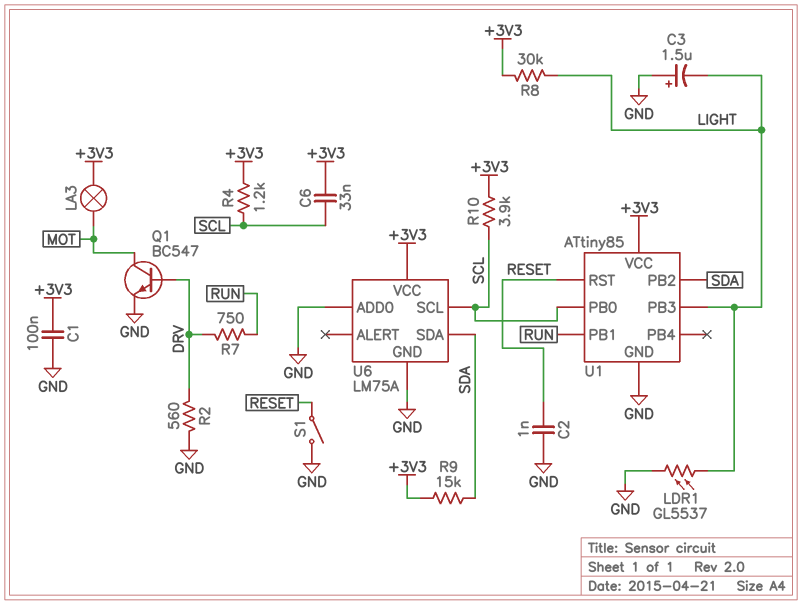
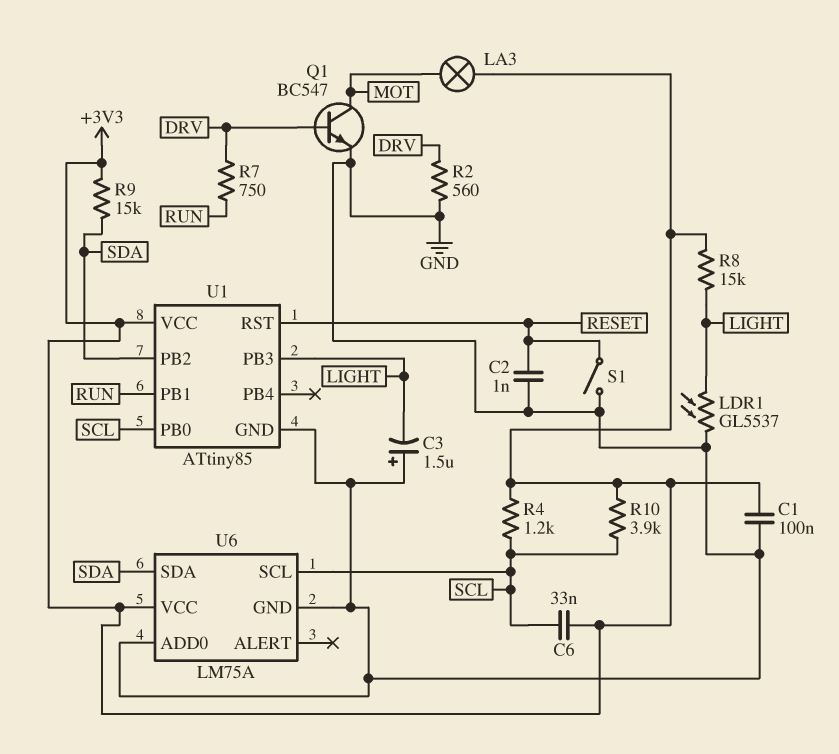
R8: 30k (+3V3, LIGHT) -> 15k (+3V3, LIGHT)

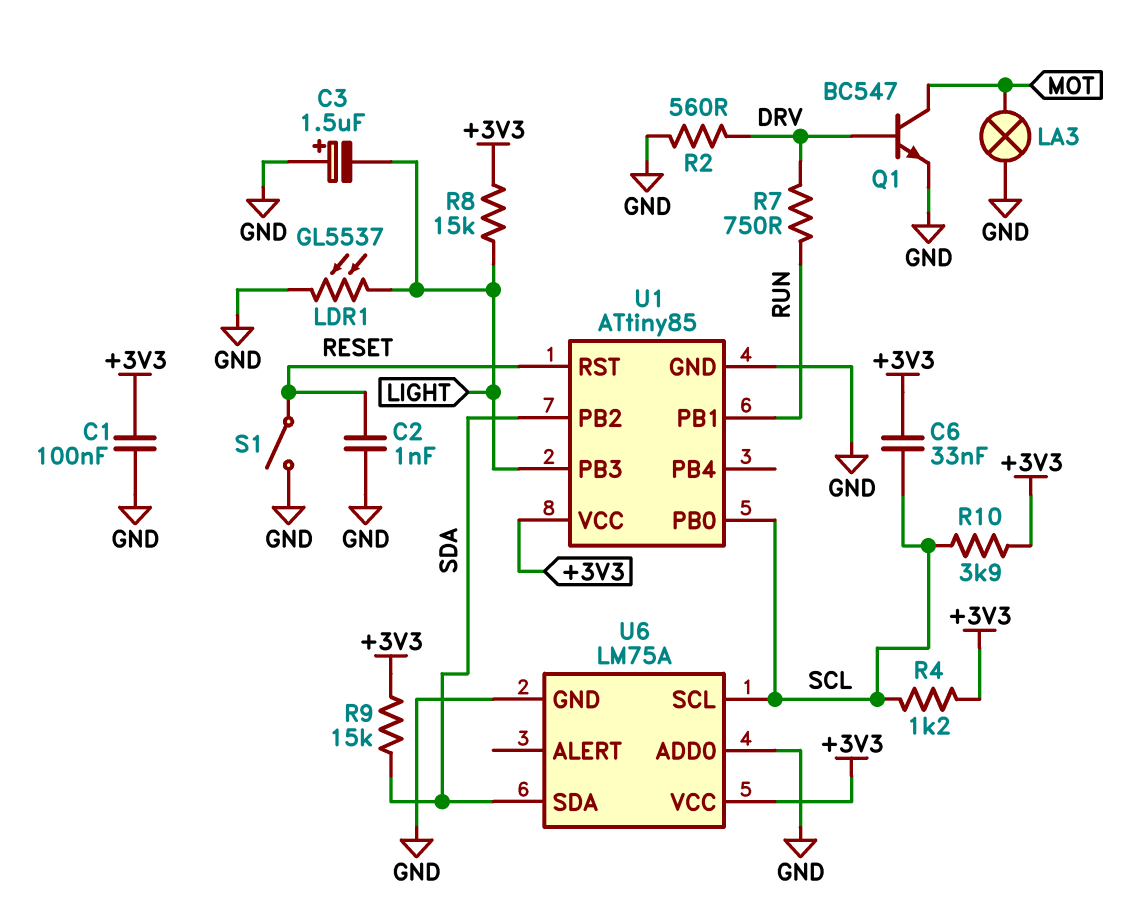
LA3: lamp (+3V3, MOT) -> lamp (GND, MOT)

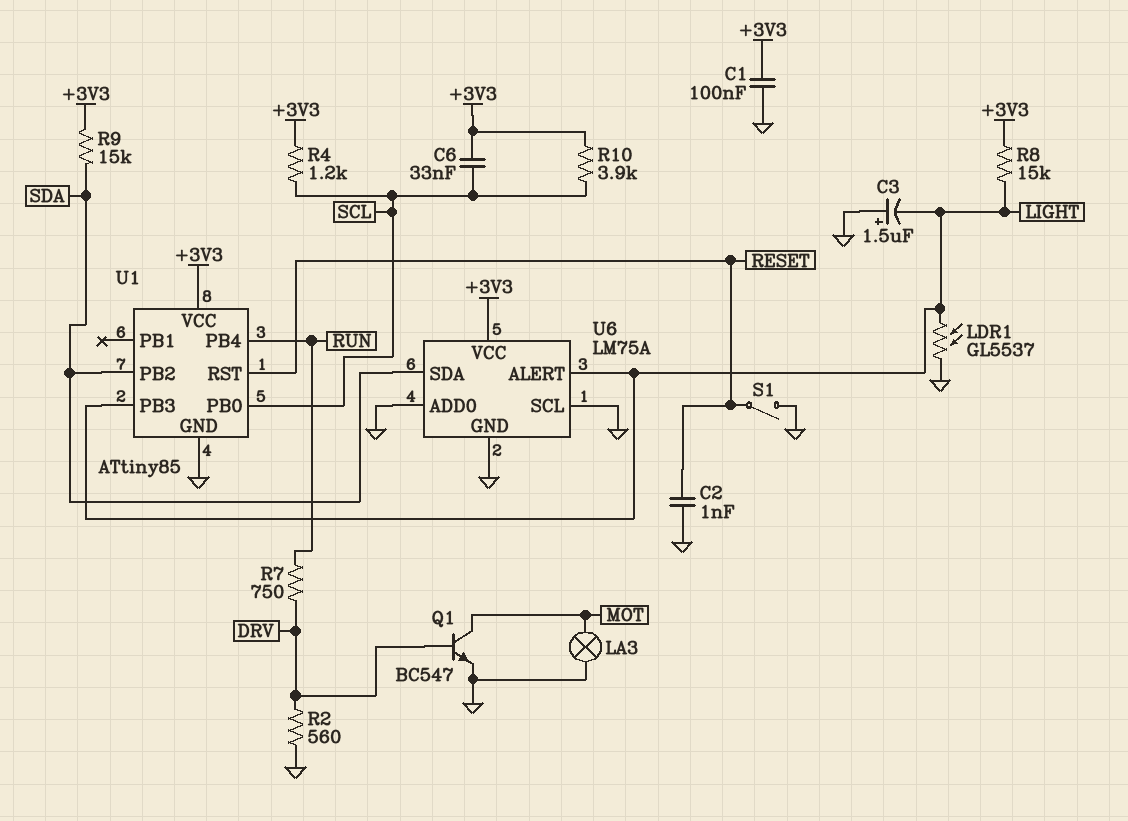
U1 pin PB1: RUN -> none
U1 pin PB4: none -> RUN
U6 pin ALERT: none -> LIGHT
U6 pin SCL: SCL -> GND

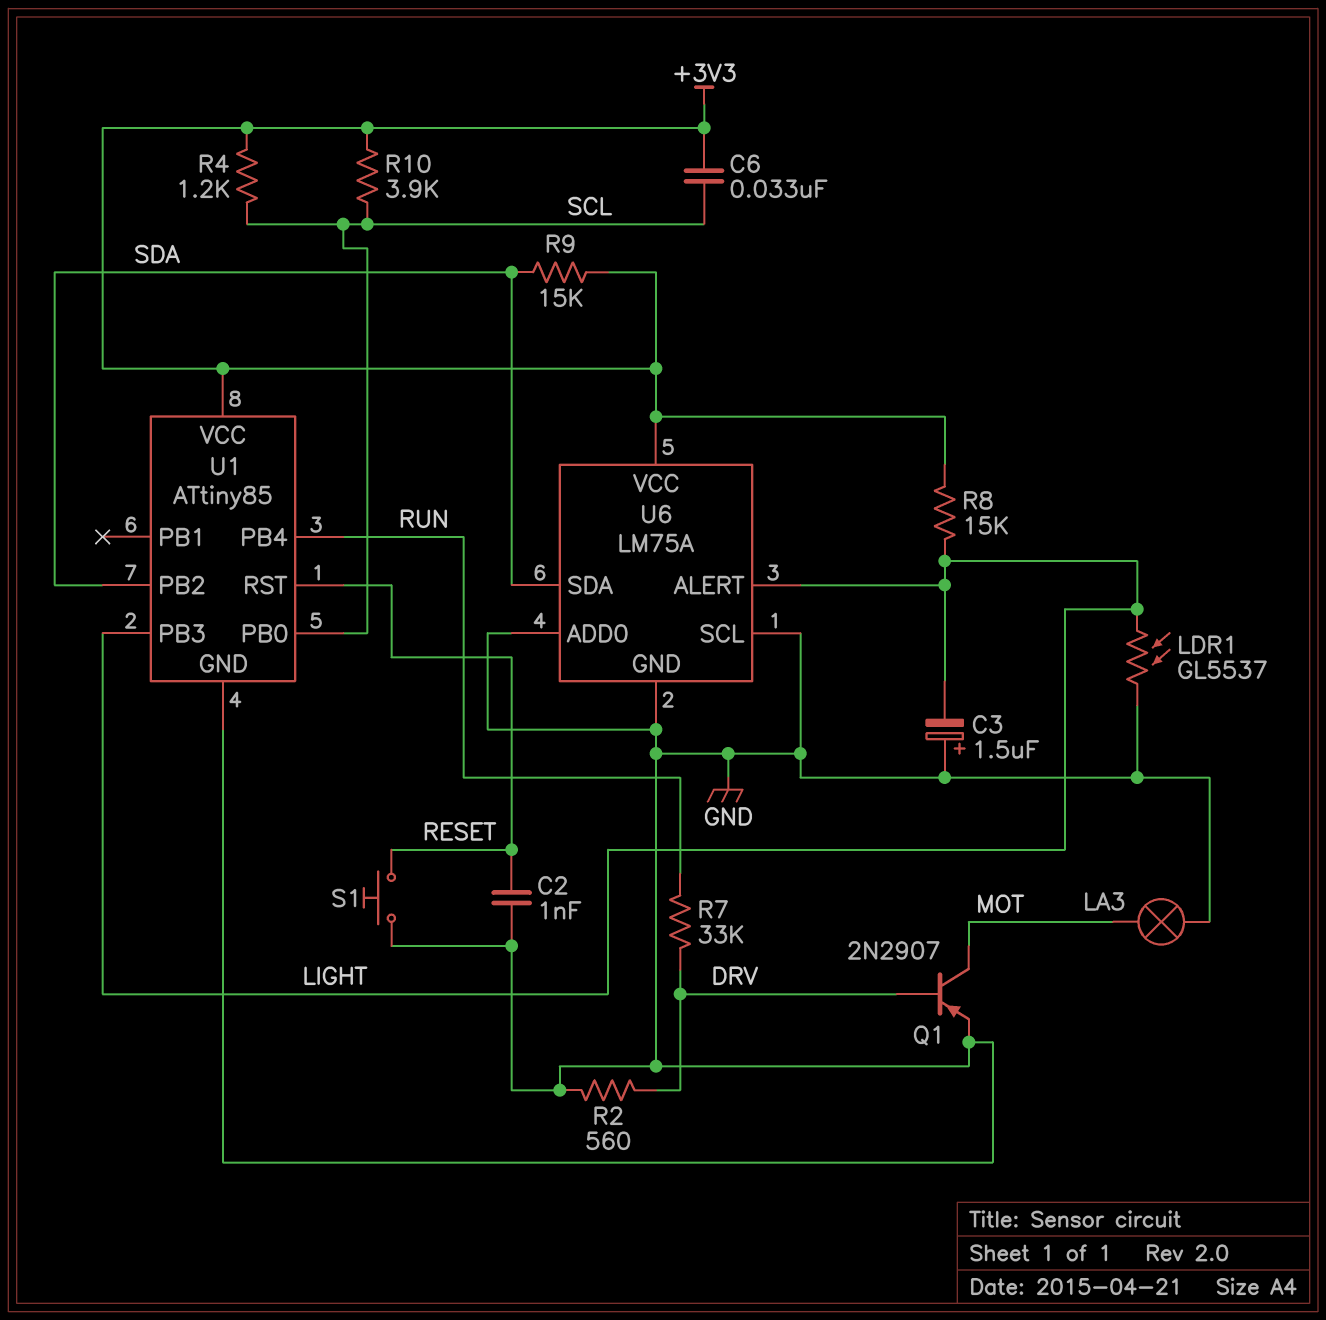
C1: 100nF (+3V3, GND) -> none
Q1: NPN BC547 (B DRV, C MOT, E GND) -> PNP 2N2907 (B DRV, C MOT, E GND)
R7: 750 (DRV, RUN) -> 33k (DRV, RUN)
S1: switch (GND, RESET) -> button (GND, RESET)

